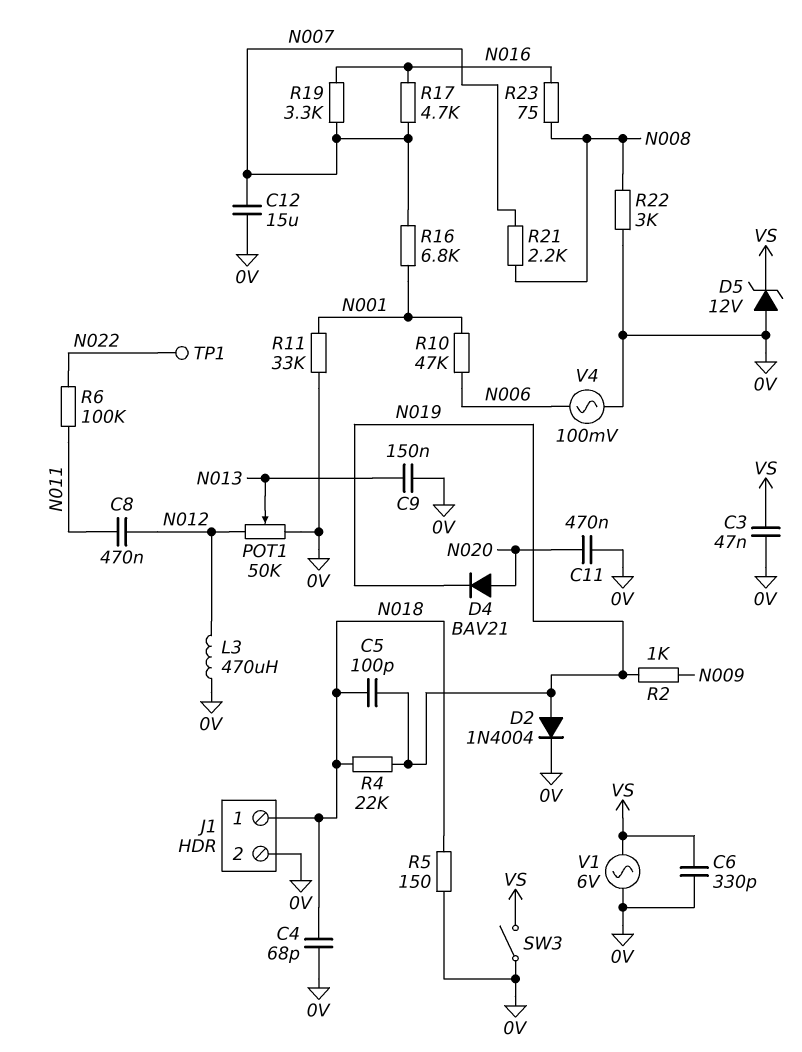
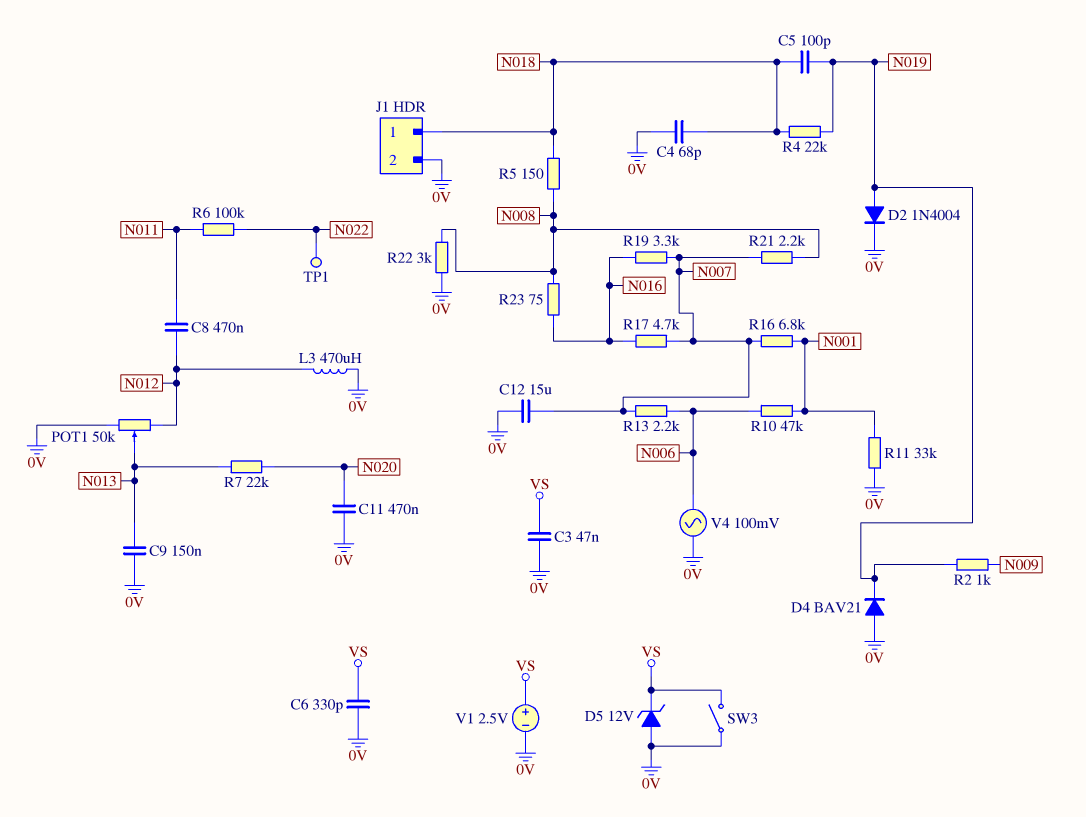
D4: diode BAV21 (A N020, K N019) -> diode BAV21 (A 0V, K N019)
R5: 150 (0V, N018) -> 150 (N008, N018)
R7: none -> 22k (N013, N020)
R13: none -> 2.2k (N006, N007)
V1: AC 6V (0V, VS) -> 2.5V (plus VS, minus 0V)

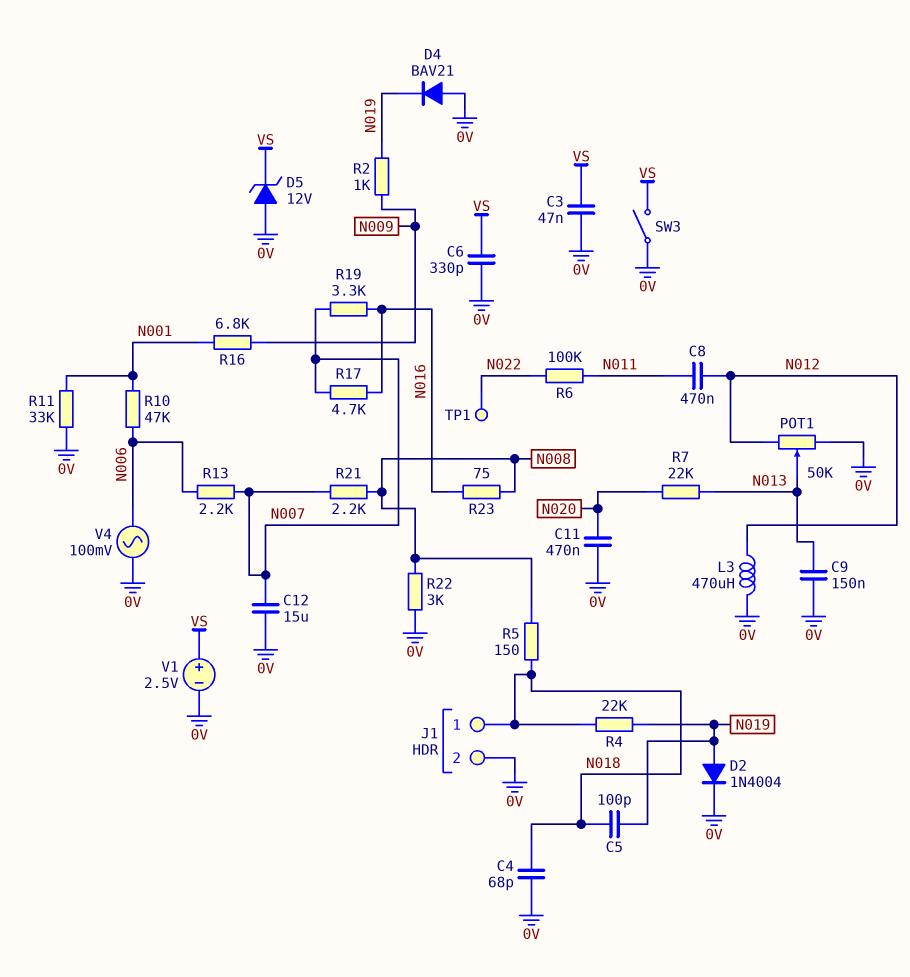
R16: 6.8k (N001, N007) -> 6.8k (N001, N009)

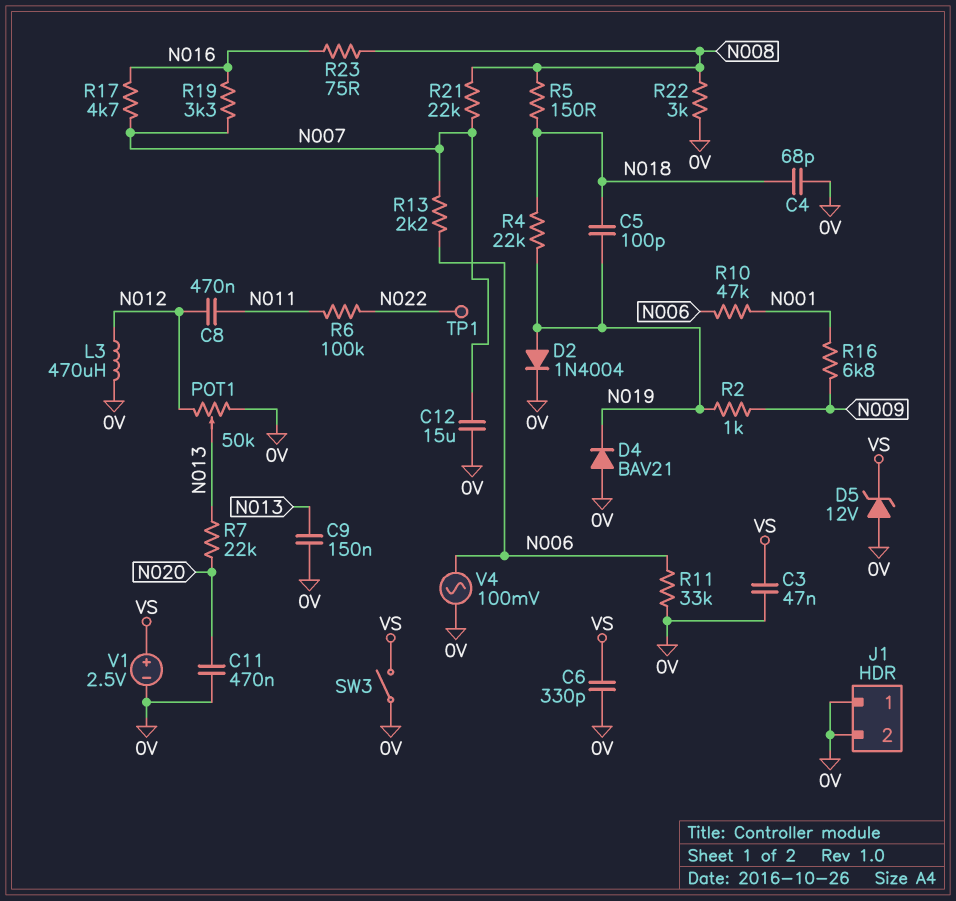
J1 pin 1: N018 -> 0V
R11: 33k (0V, N001) -> 33k (0V, N006)
R21: 2.2k (N007, N008) -> 22k (N007, N008)

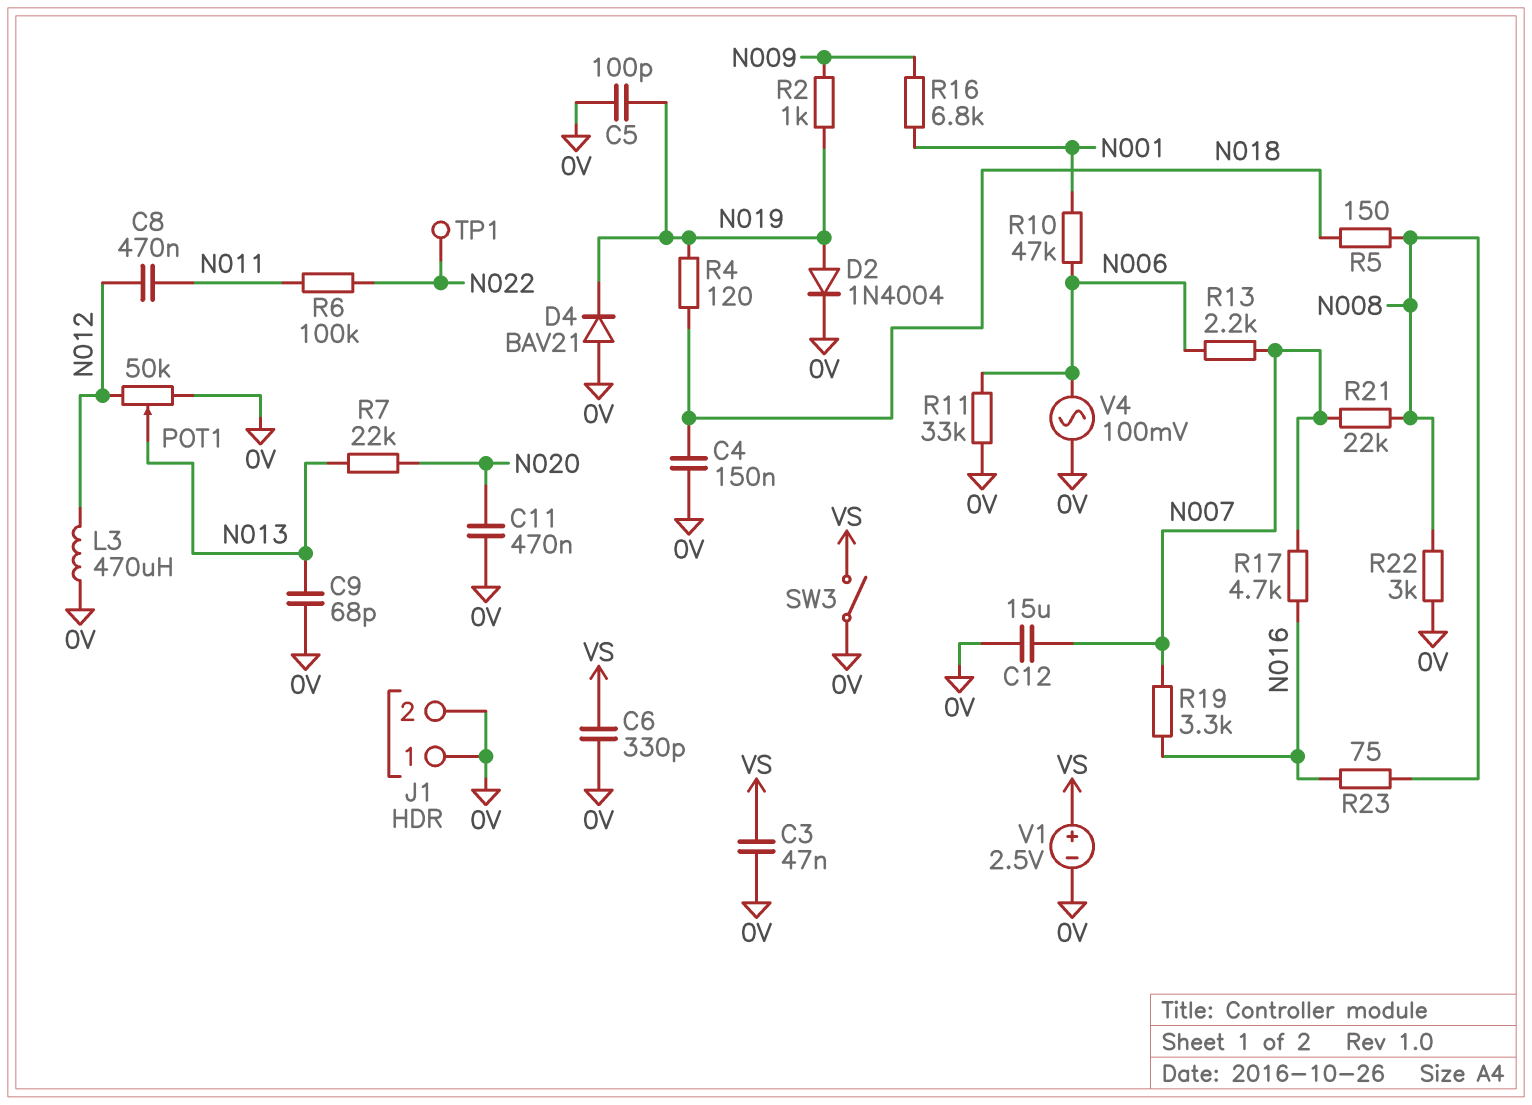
C4: 68pF (0V, N018) -> 150nF (0V, N018)
C5: 100pF (N018, N019) -> 100pF (0V, N019)
C9: 150nF (0V, N013) -> 68pF (0V, N013)
D5: zener 12V (A 0V, K VS) -> none
R4: 22k (N018, N019) -> 120 (N018, N019)

